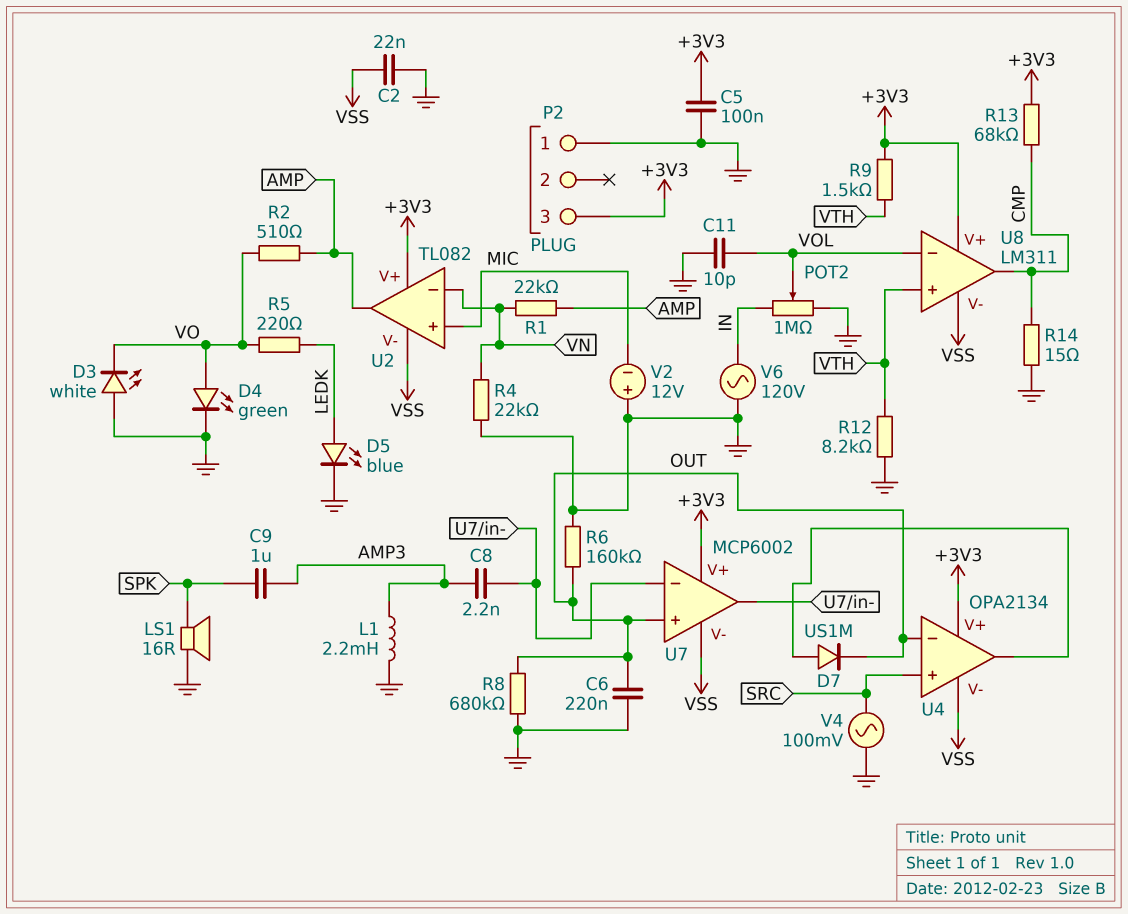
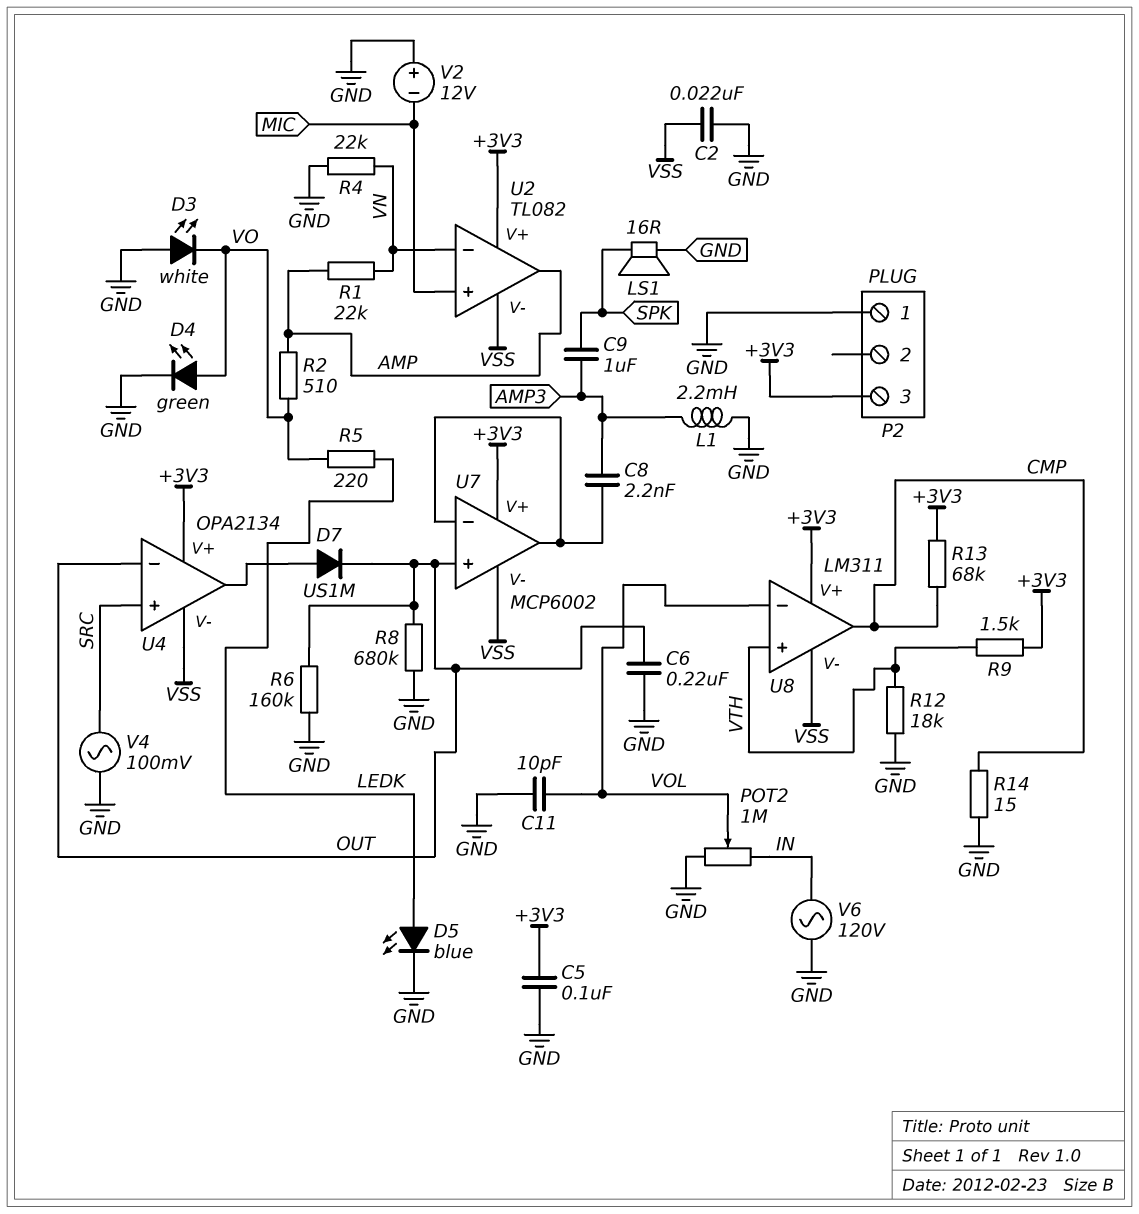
R12: 8.2k (GND, VTH) -> 18k (GND, VTH)

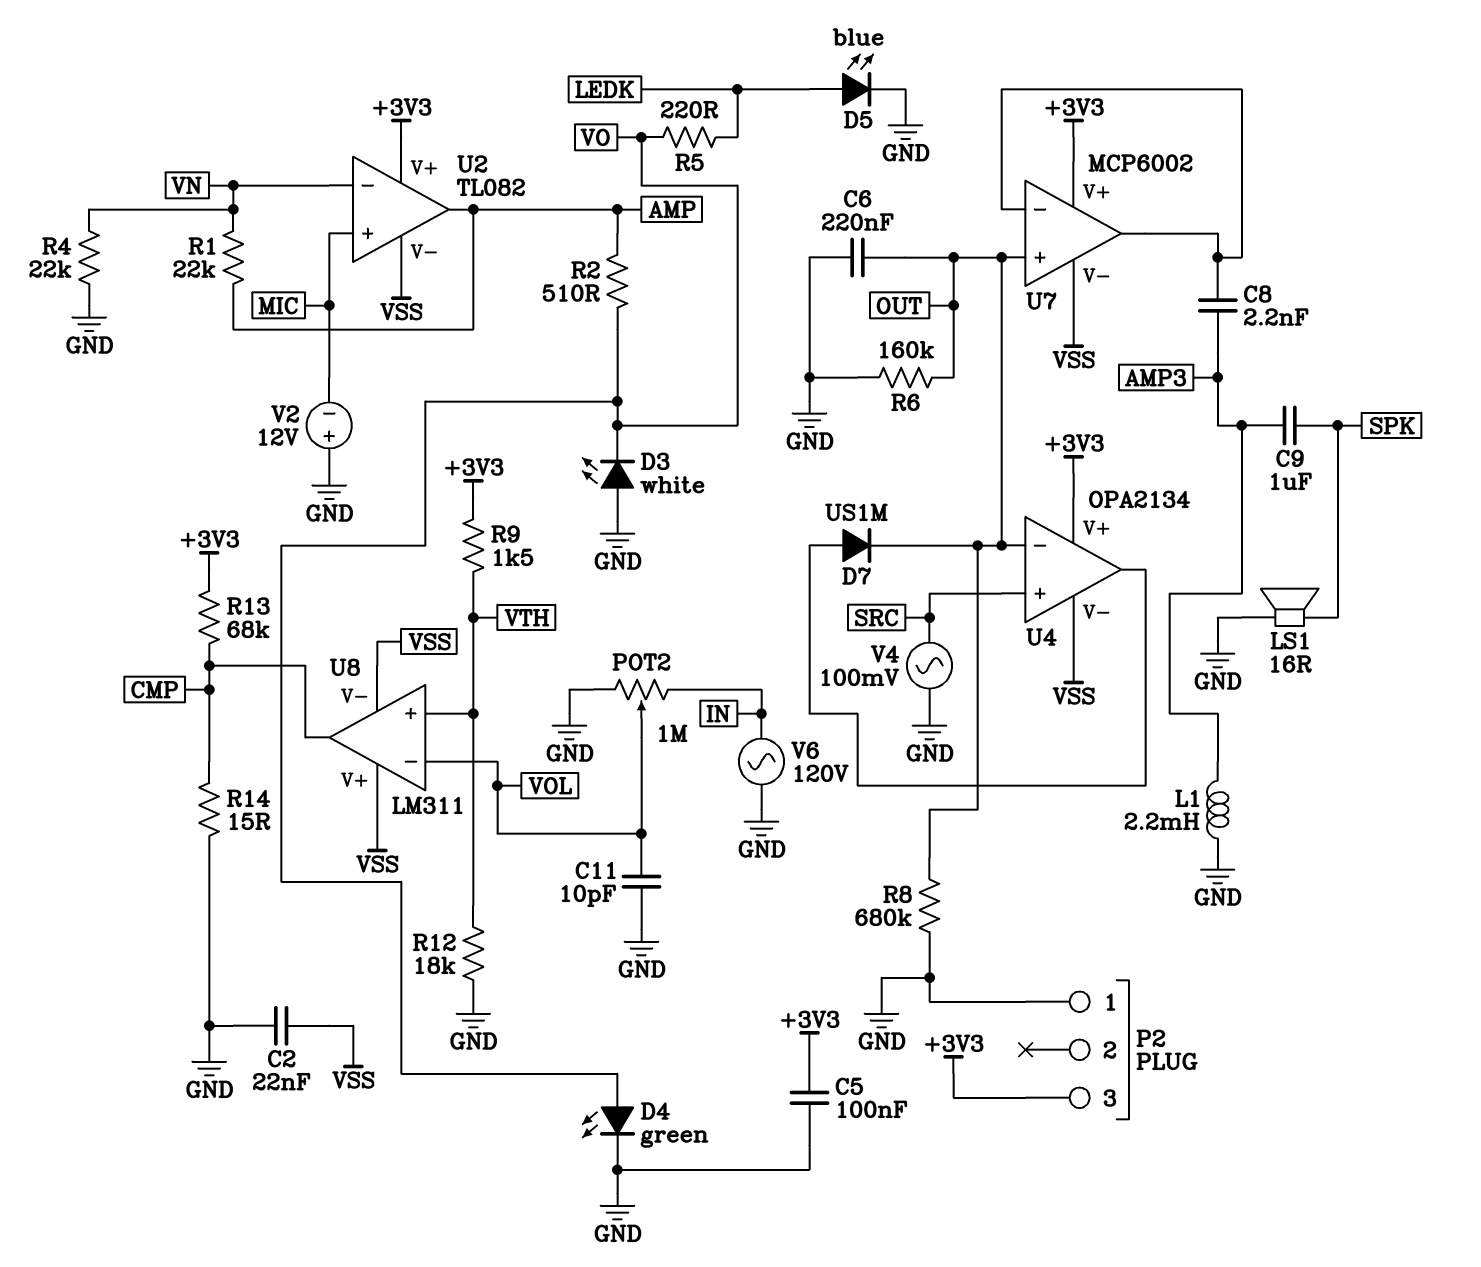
U8 pin V+: +3V3 -> VSS

